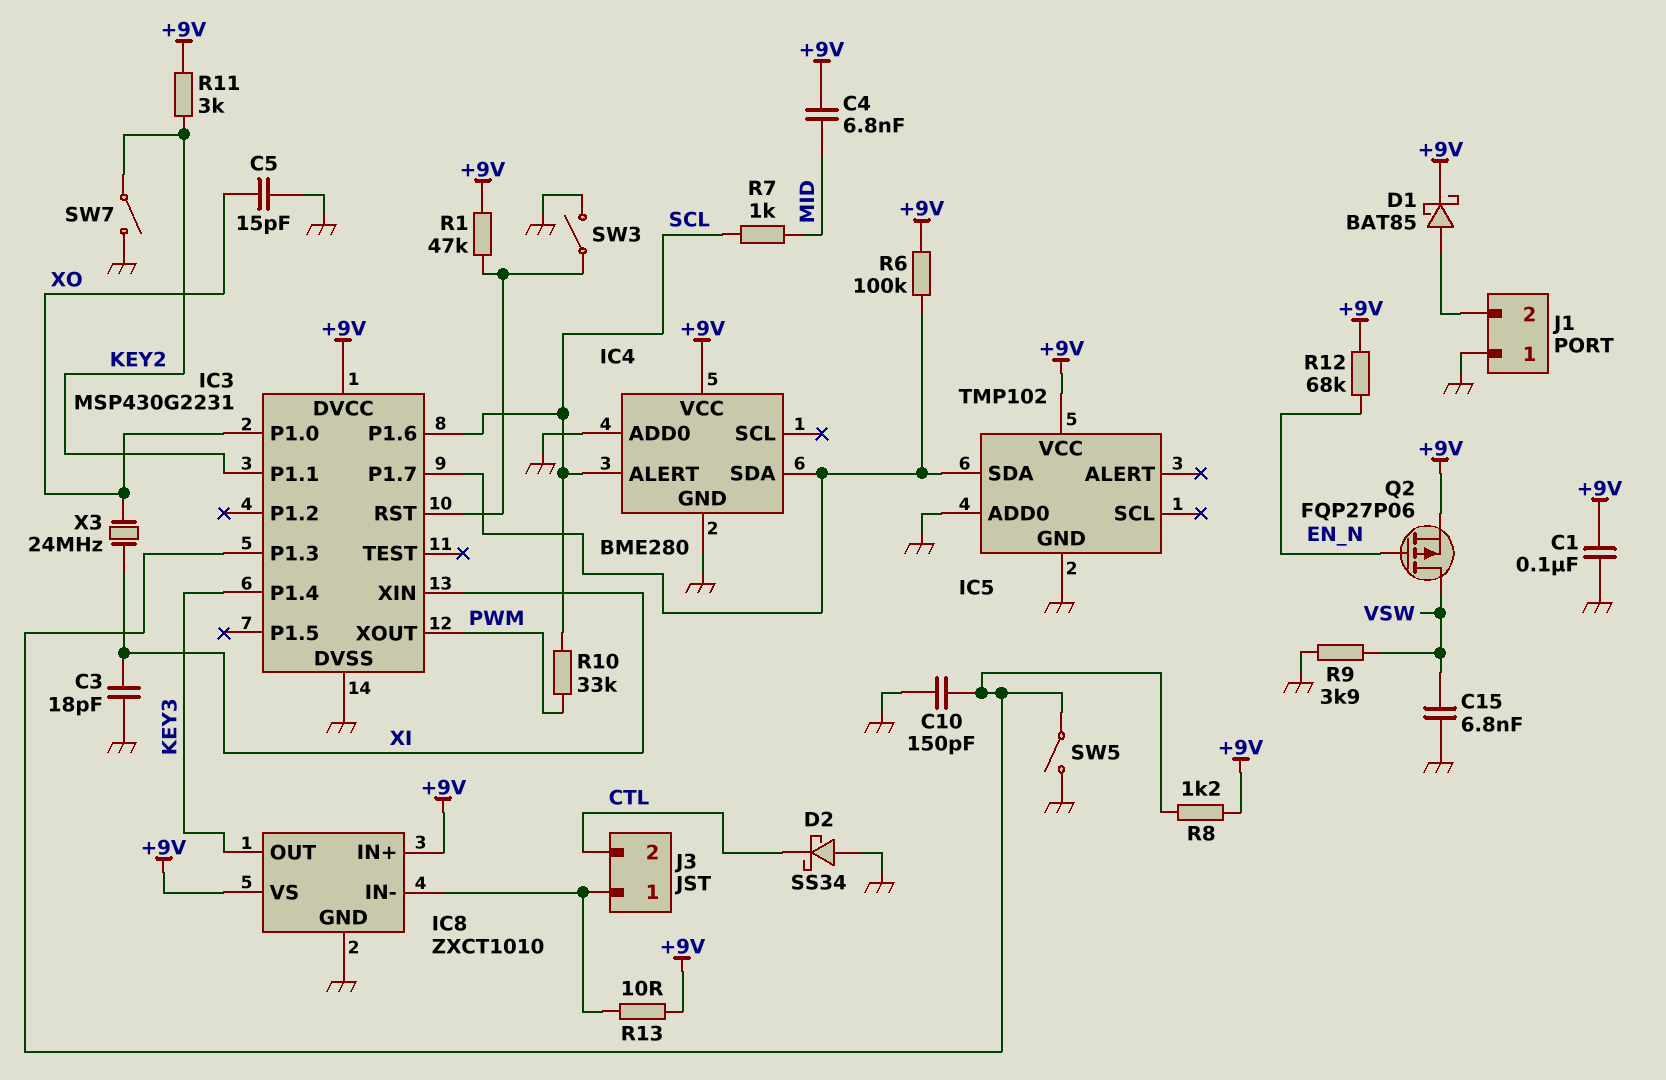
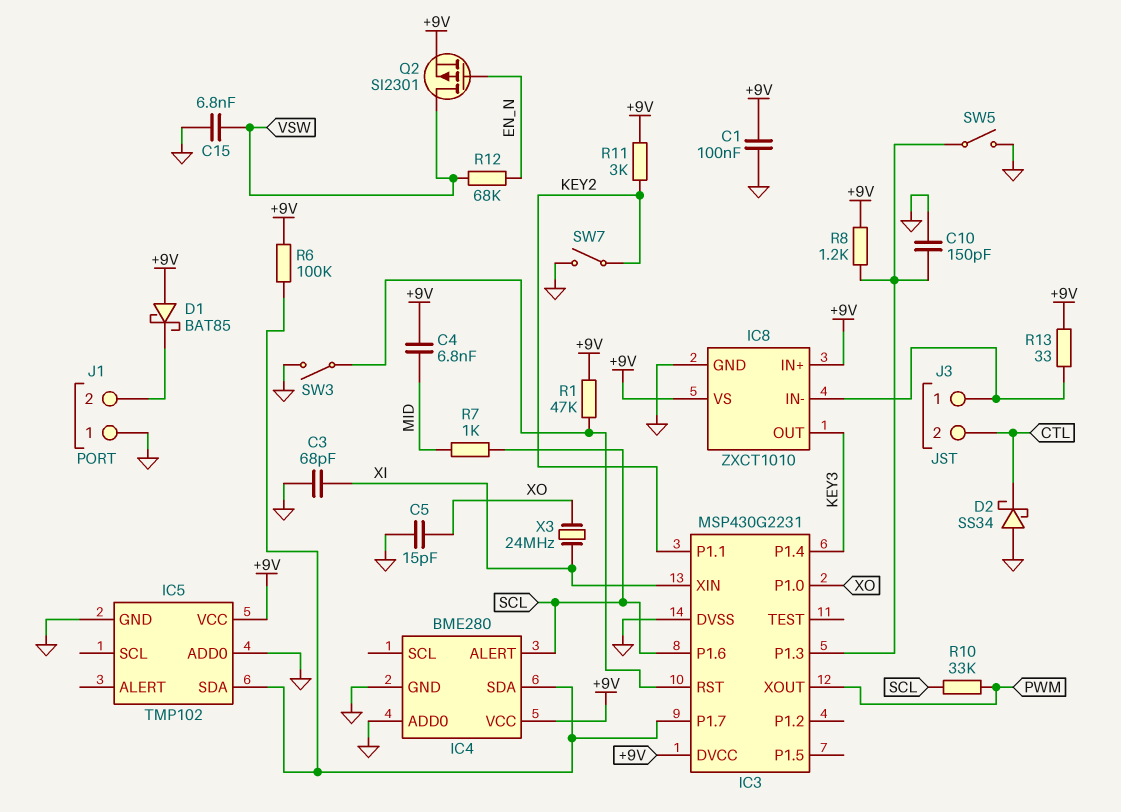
C3: 18pF (GND, XI) -> 68pF (GND, XI)
D1: schottky BAT85 (A J1/2, K +9V) -> schottky BAT85 (A +9V, K J1/2)
Q2: PMOS FQP27P06 (G EN_N, D VSW, S +9V) -> PMOS SI2301 (G EN_N, D VSW, S +9V)
R9: 3.9k (GND, VSW) -> none
R12: 68k (+9V, EN_N) -> 68k (EN_N, VSW)
R13: 10 (+9V, IC8/IN-) -> 33 (+9V, IC8/IN-)

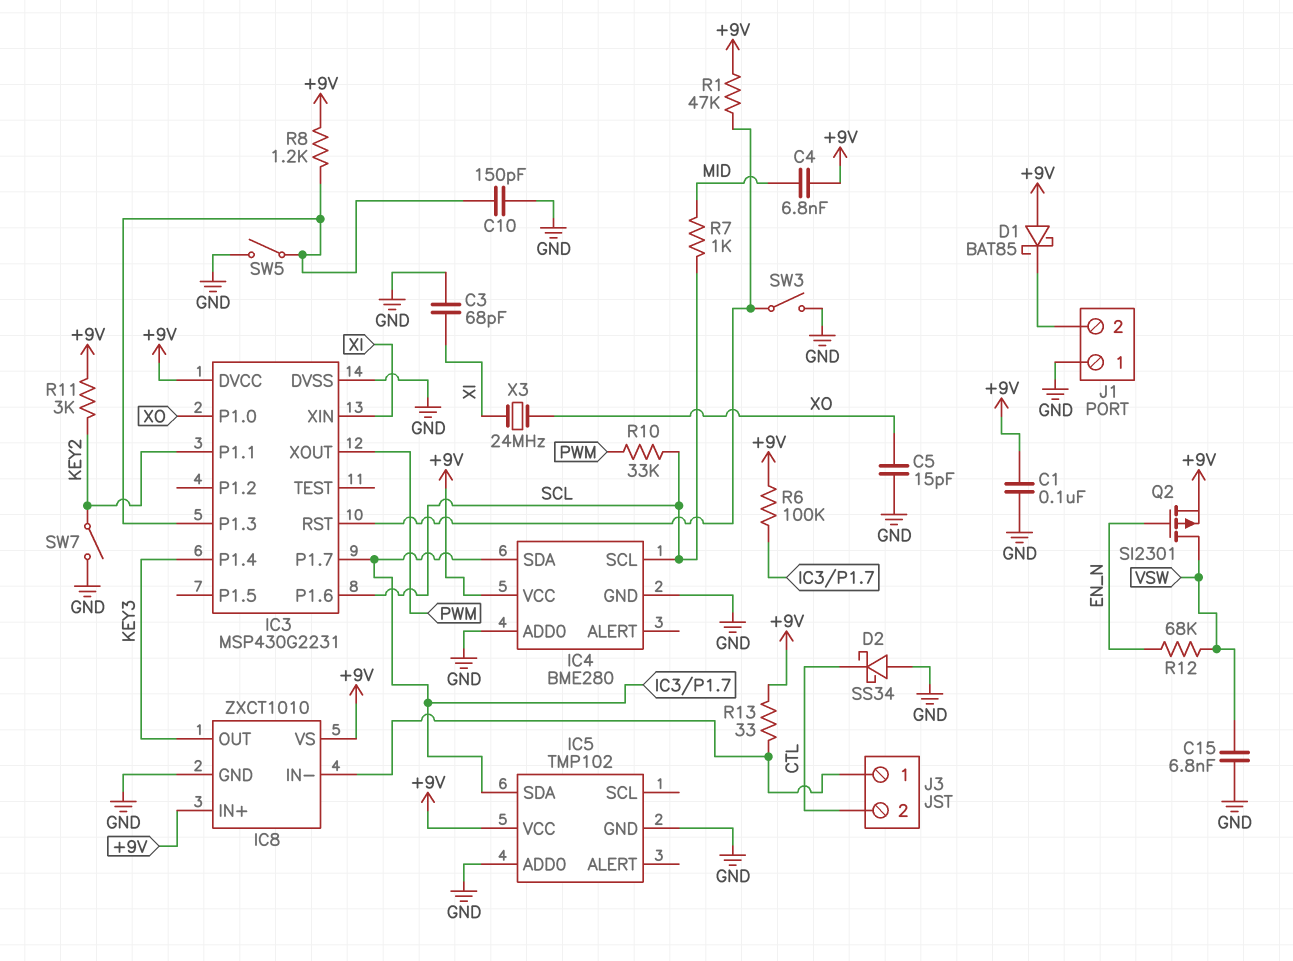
IC4 pin ALERT: SCL -> none
IC4 pin SCL: none -> SCL

